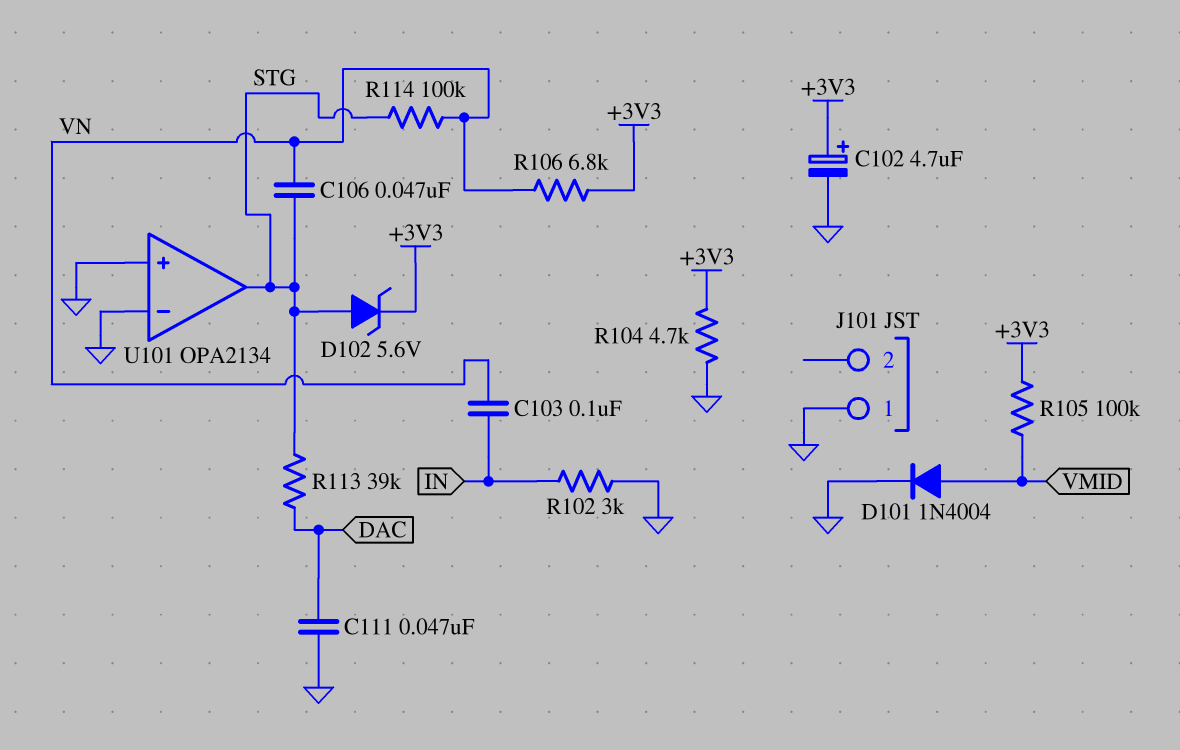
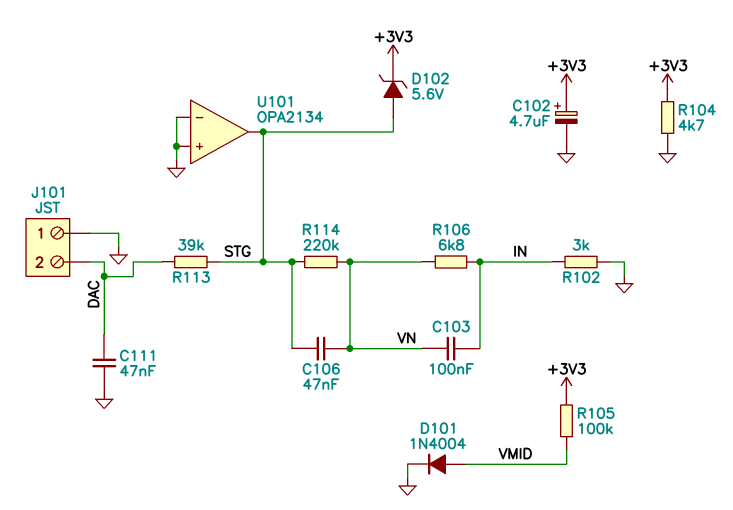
J101 pin 2: none -> DAC
R106: 6.8k (+3V3, VN) -> 6.8k (IN, VN)
R114: 100k (STG, VN) -> 220k (STG, VN)

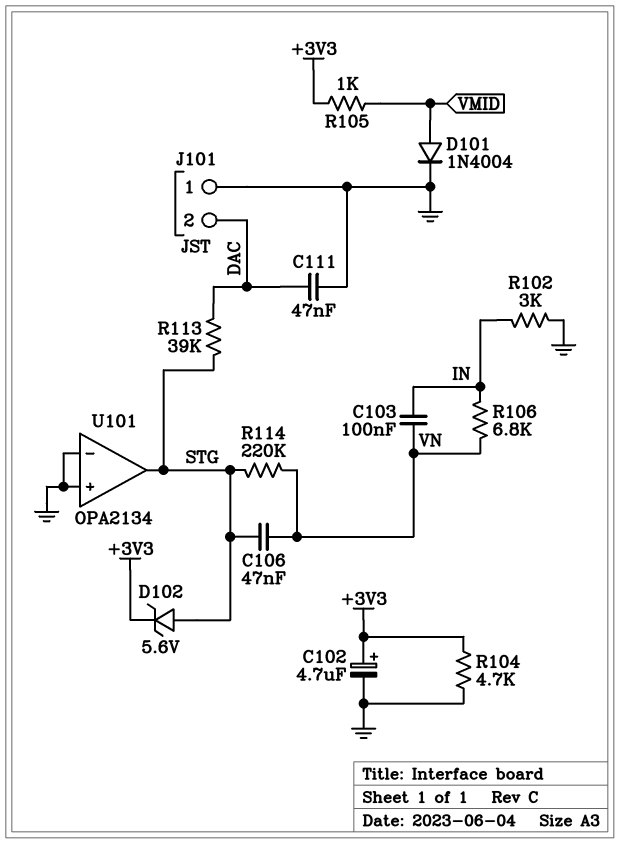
R105: 100k (+3V3, VMID) -> 1k (+3V3, VMID)

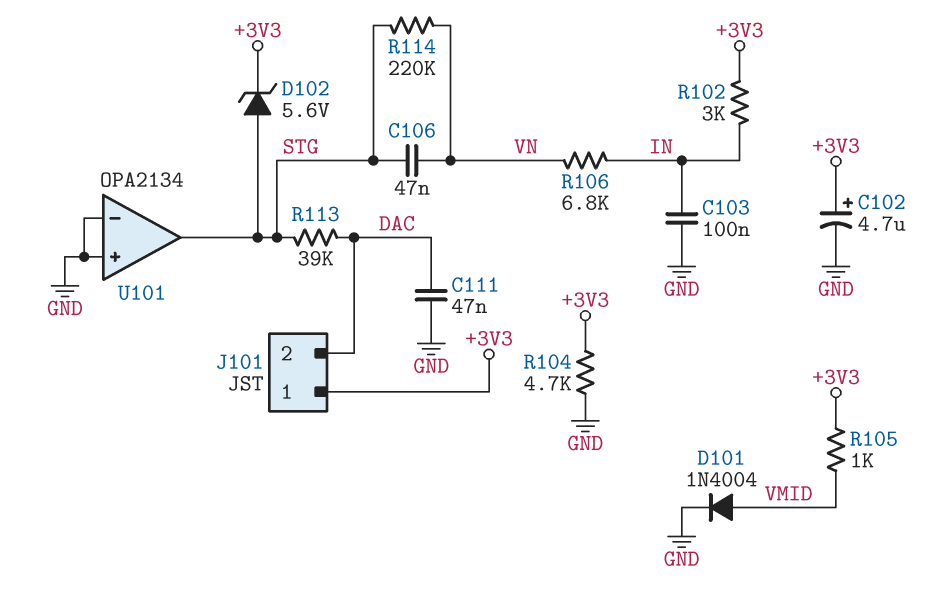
C103: 100nF (IN, VN) -> 100nF (GND, IN)
J101 pin 1: GND -> +3V3
R102: 3k (GND, IN) -> 3k (+3V3, IN)

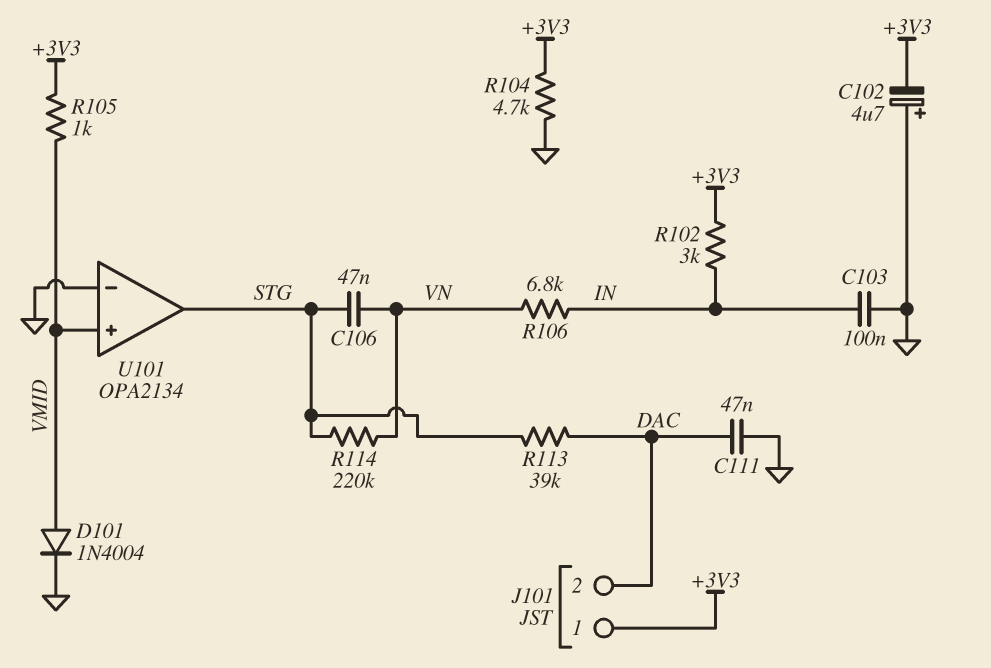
C102: 4.7uF (plus +3V3, minus GND) -> 4.7uF (plus GND, minus +3V3)
D102: zener 5.6V (A STG, K +3V3) -> none
U101 pin in+: GND -> VMID

